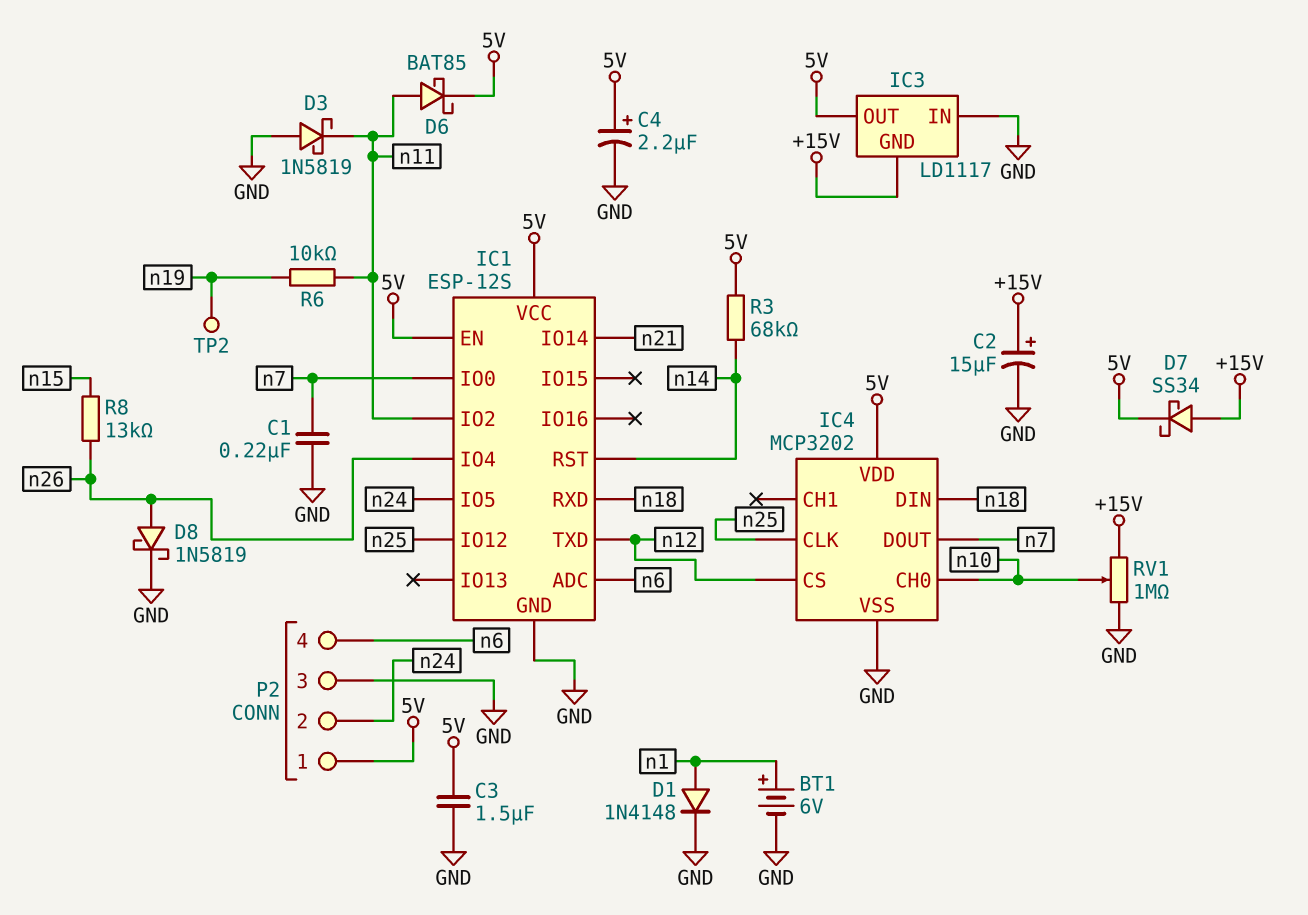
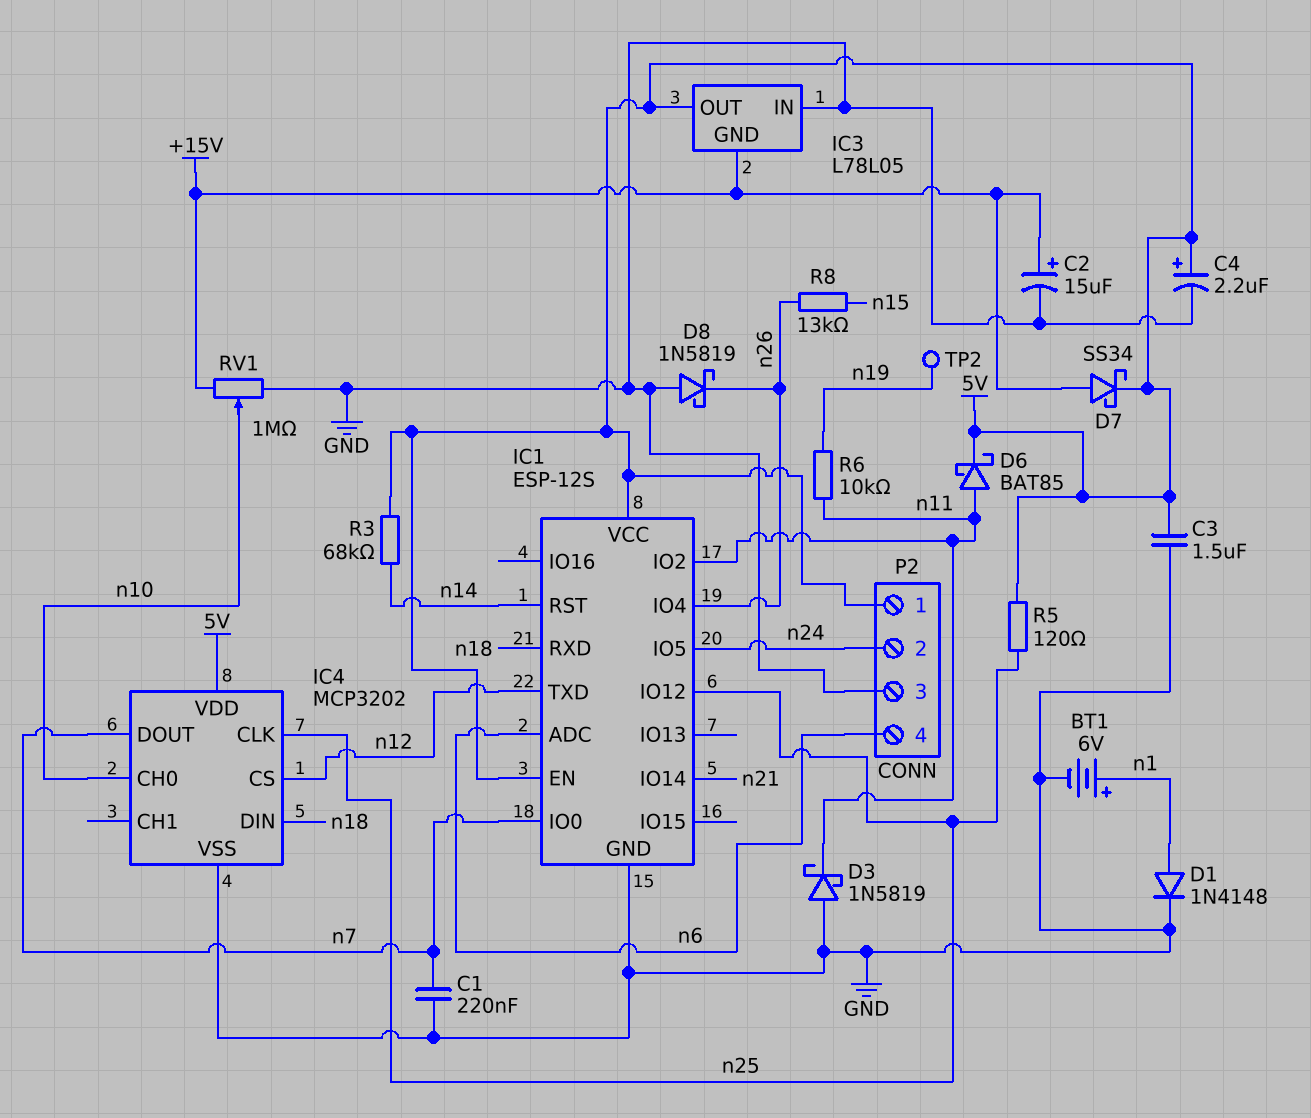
D8: schottky 1N5819 (A n26, K GND) -> schottky 1N5819 (A GND, K n26)
IC3: LD1117 -> L78L05
R5: none -> 120 (5V, n25)

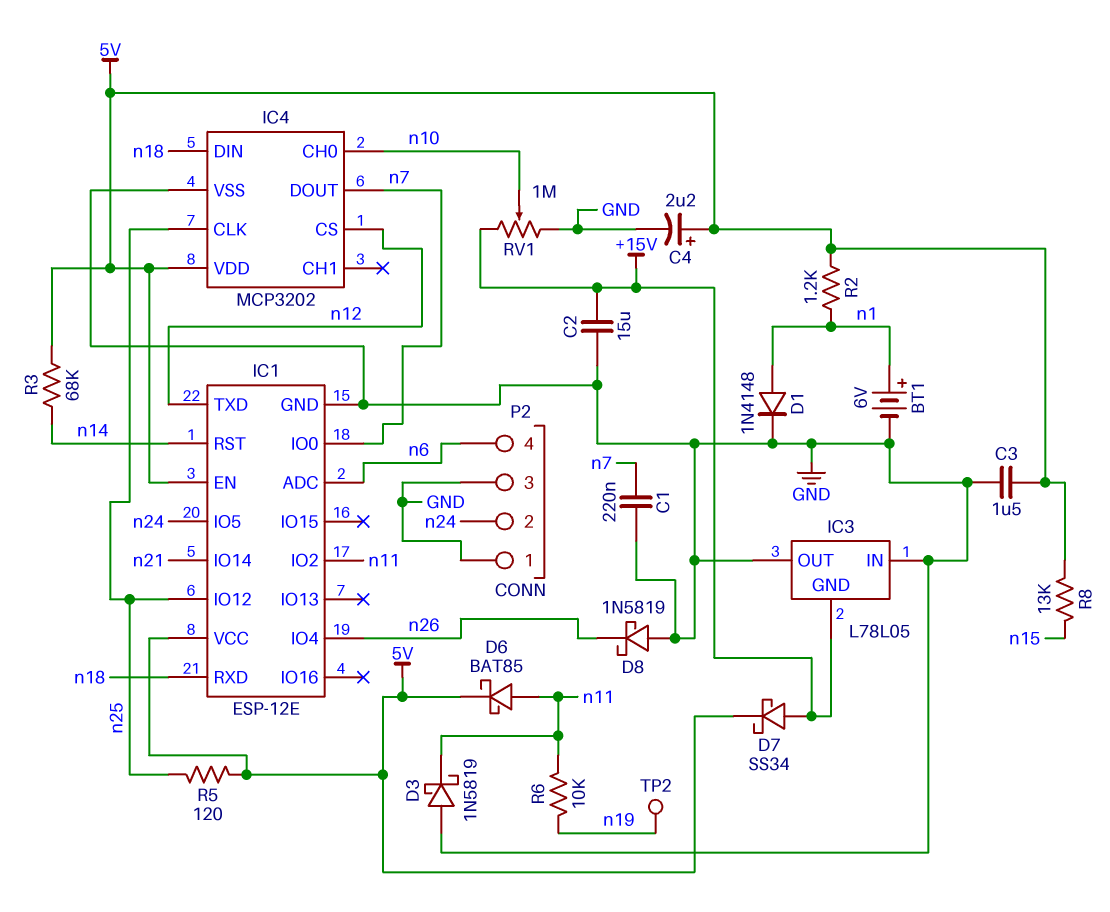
C2: 15uF (plus +15V, minus GND) -> 15uF (+15V, GND)
IC1: ESP-12S -> ESP-12E
IC3 pin OUT: 5V -> GND
P2 pin 1: 5V -> GND
R2: none -> 1.2k (5V, n1)
R8: 13k (n15, n26) -> 13k (5V, n15)

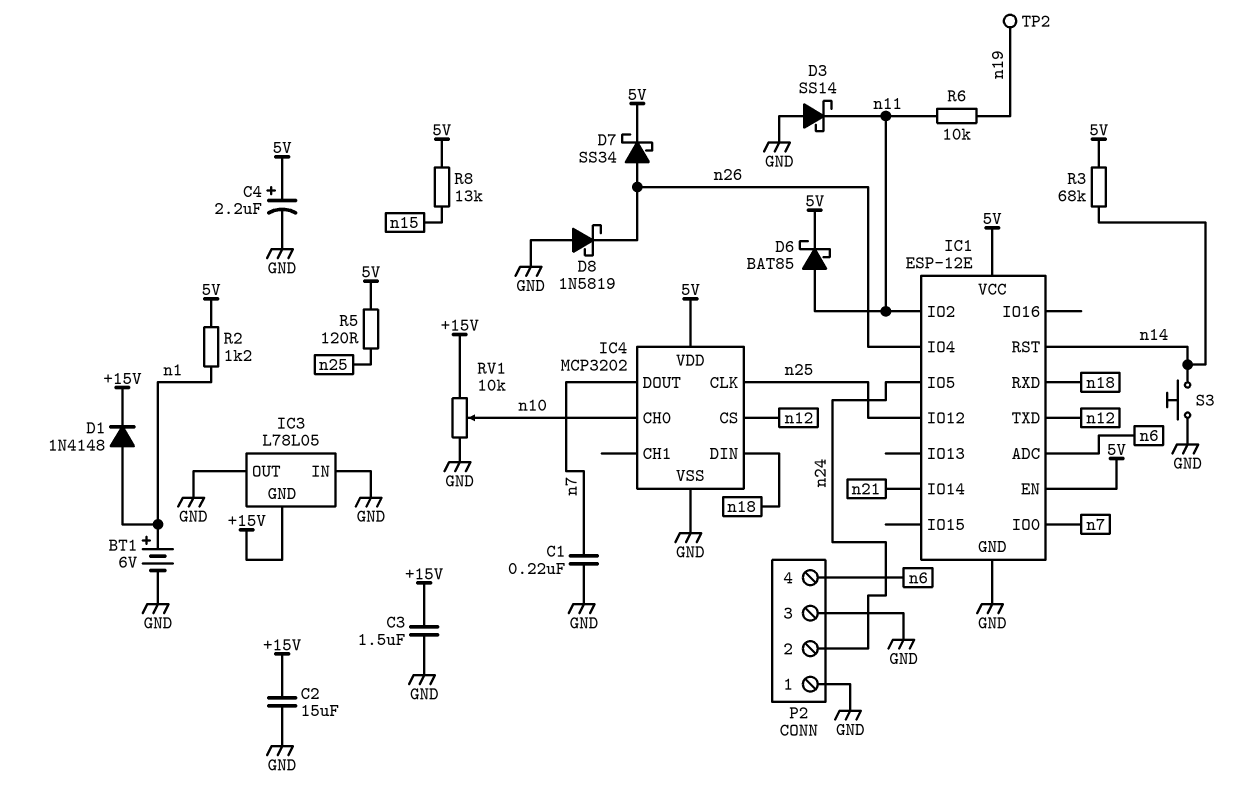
C3: 1.5uF (5V, GND) -> 1.5uF (+15V, GND)
D1: diode 1N4148 (A n1, K GND) -> diode 1N4148 (A n1, K +15V)
D3: schottky 1N5819 (A GND, K n11) -> schottky SS14 (A GND, K n11)
D7: schottky SS34 (A +15V, K 5V) -> schottky SS34 (A n26, K 5V)
RV1: 1M (+15V, GND, wiper n10) -> 10k (+15V, GND, wiper n10)
S3: none -> button (GND, n14)

